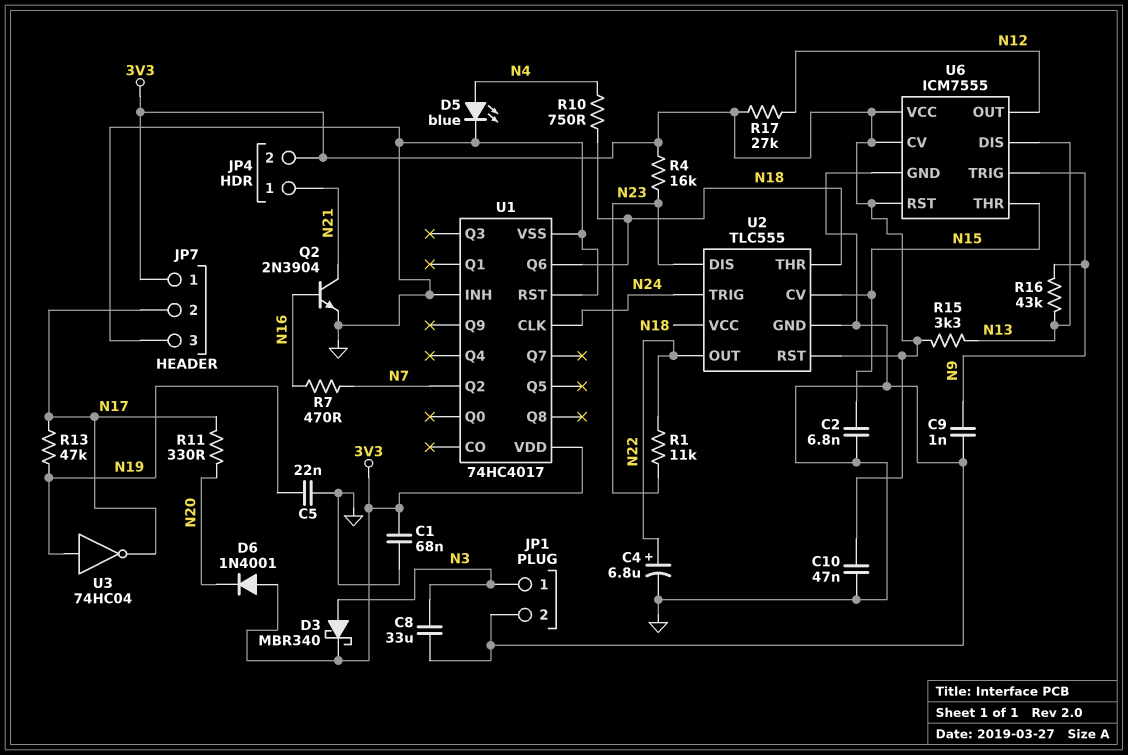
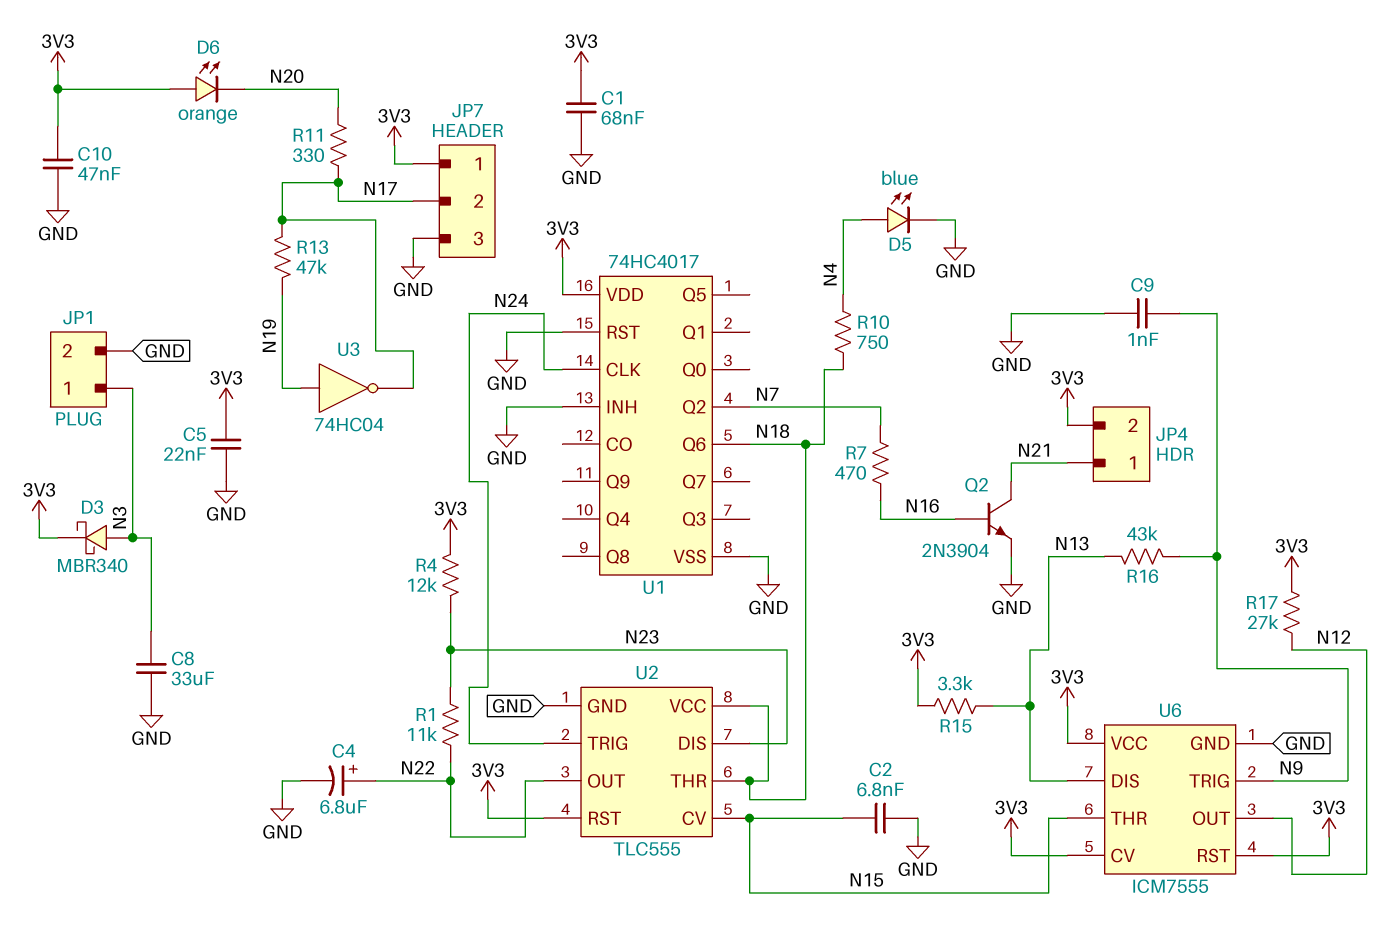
C5: 22nF (GND, N19) -> 22nF (3V3, GND)
D6: diode 1N4001 (A 3V3, K N20) -> LED orange (A 3V3, K N20)
R4: 16k (3V3, N23) -> 12k (3V3, N23)

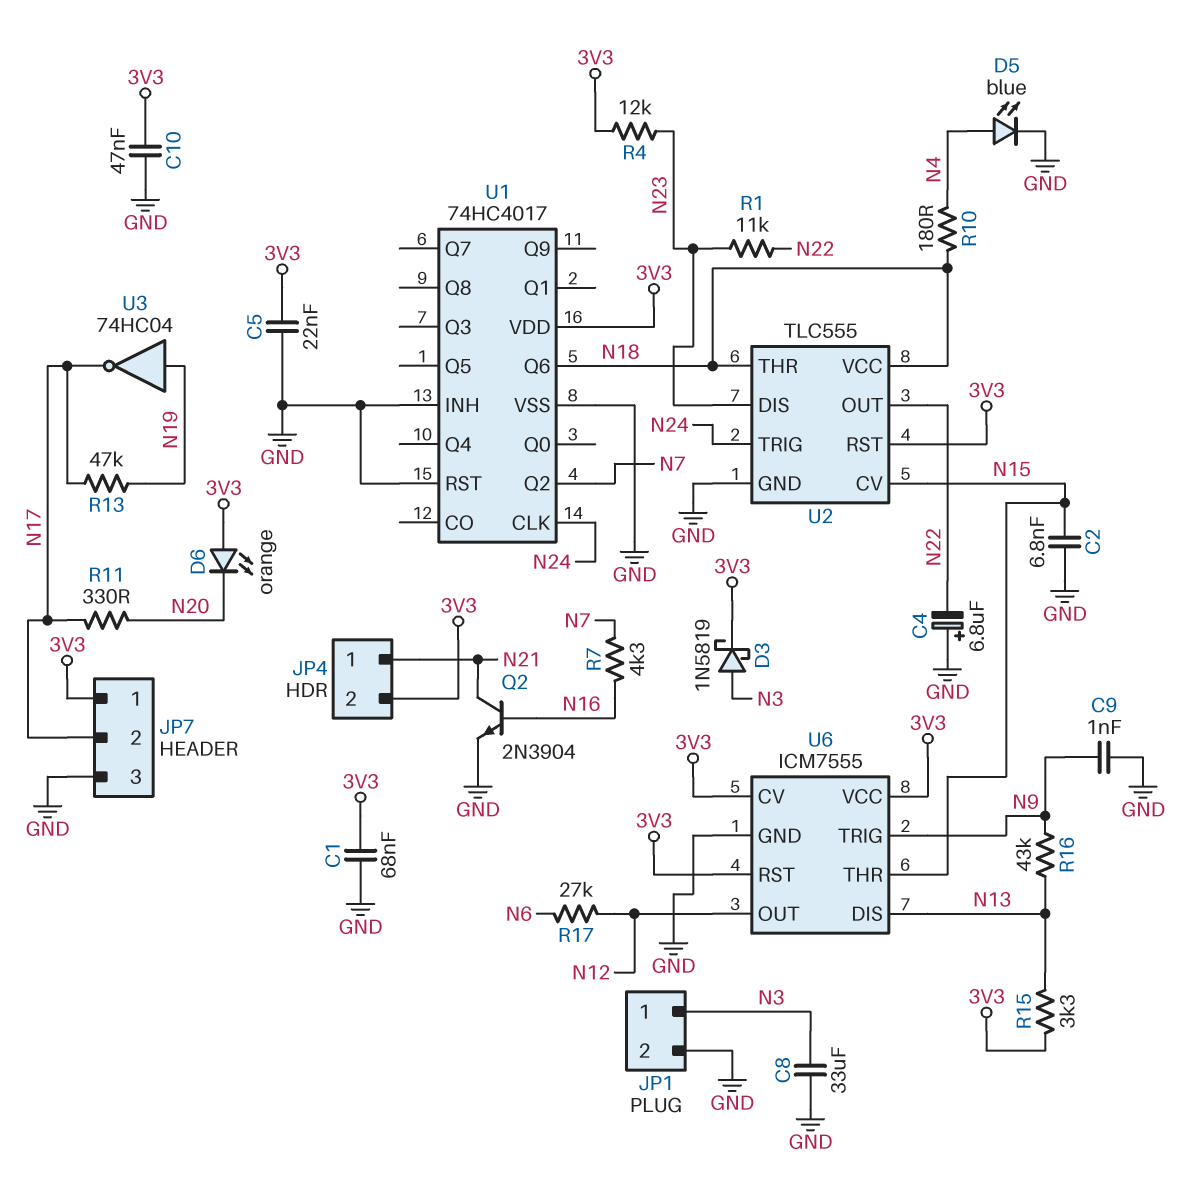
C4: 6.8uF (plus N22, minus GND) -> 6.8uF (plus GND, minus N22)
D3: schottky MBR340 (A N3, K 3V3) -> schottky 1N5819 (A N3, K 3V3)
R7: 470 (N7, N16) -> 4.3k (N7, N16)
R10: 750 (N4, N18) -> 180 (N4, N18)
R17: 27k (3V3, N12) -> 27k (N6, N12)

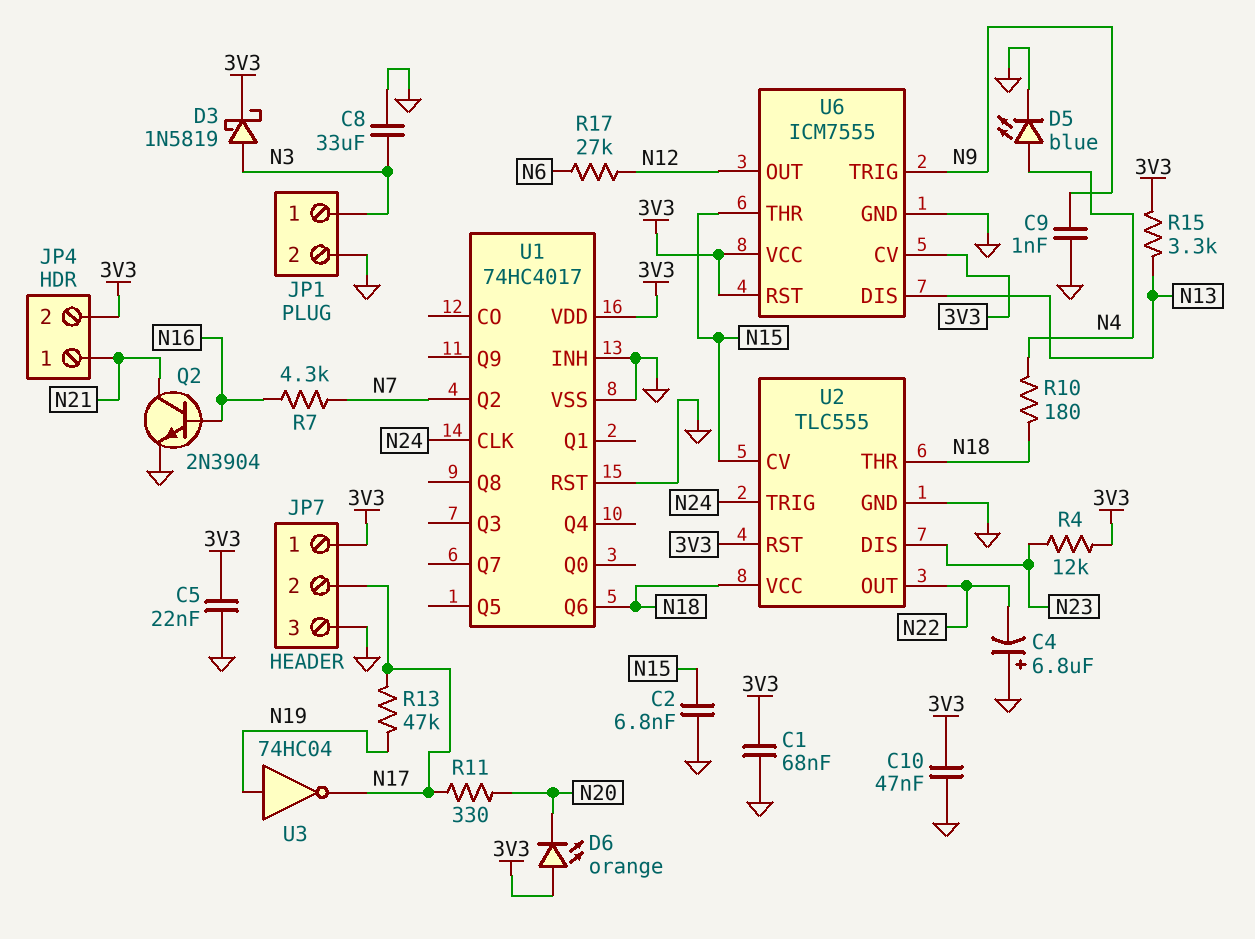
R1: 11k (N22, N23) -> none
R16: 43k (N9, N13) -> none

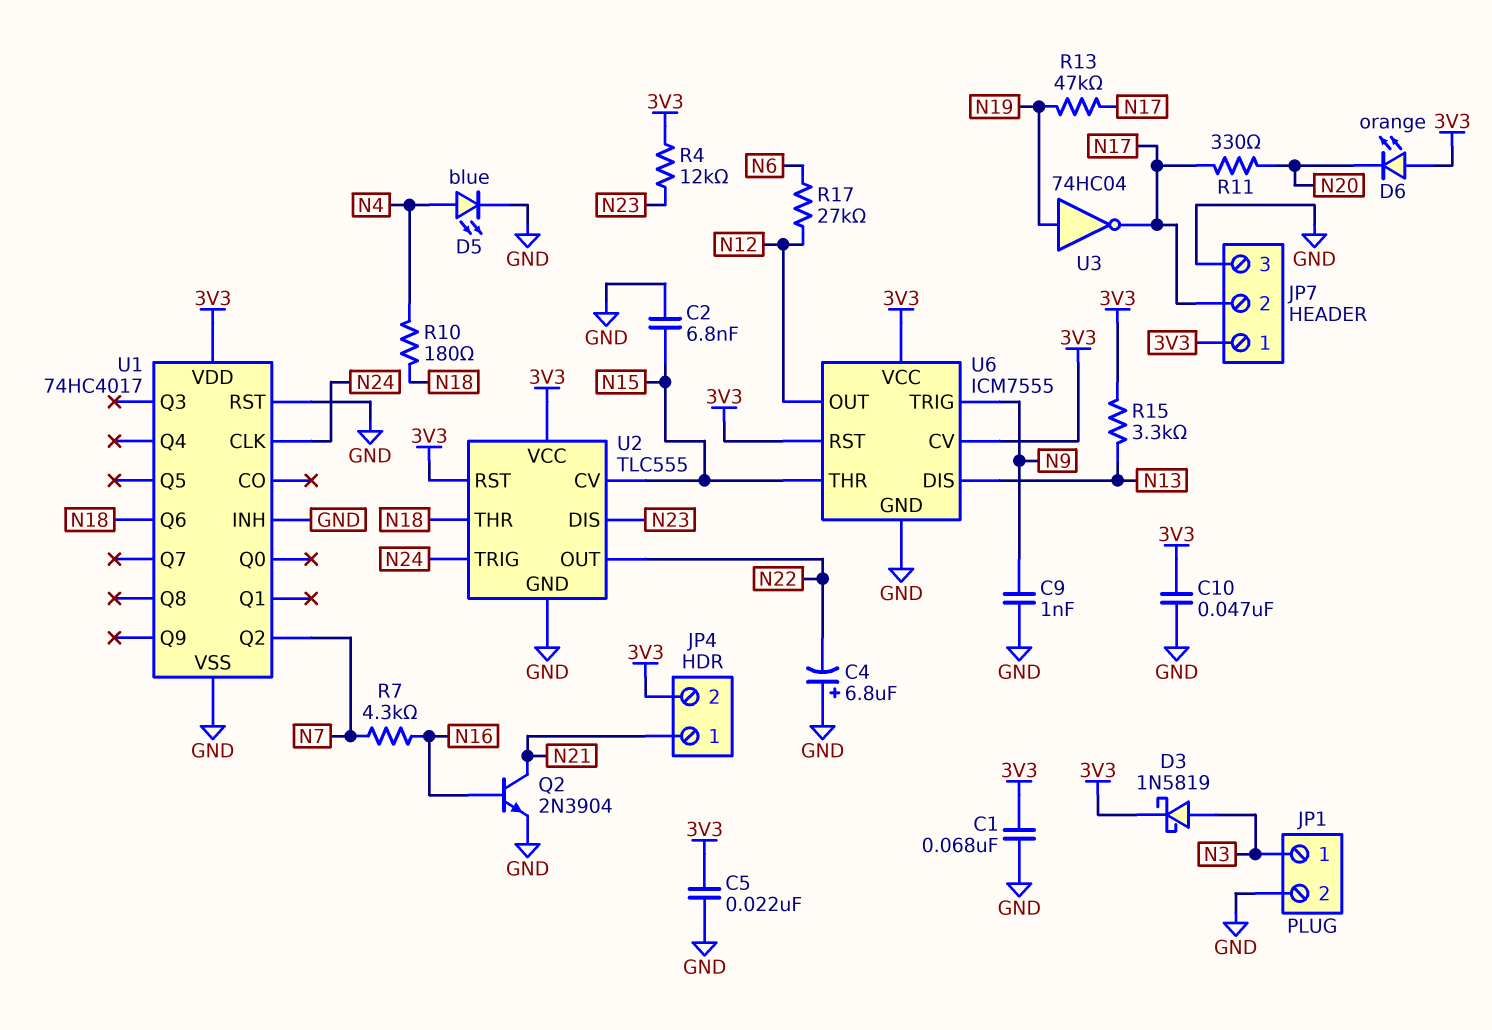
C8: 33uF (GND, N3) -> none
U2 pin VCC: N18 -> 3V3

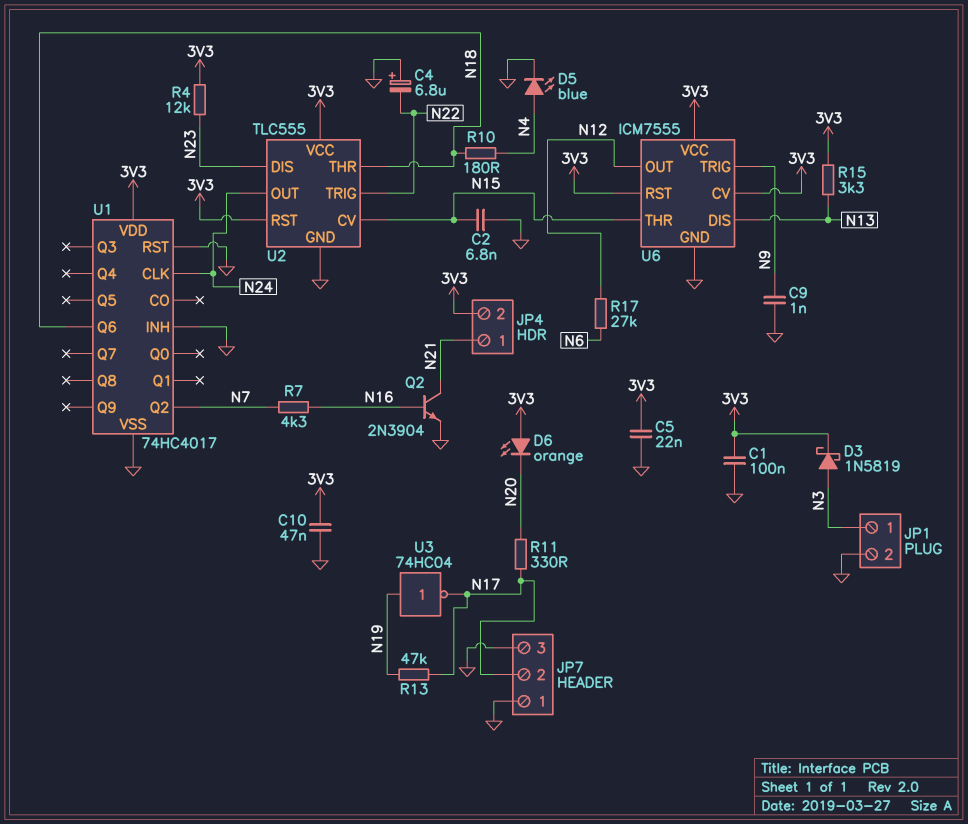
C1: 68nF (3V3, GND) -> 100nF (3V3, GND)
JP7 pin 1: 3V3 -> GND
U2 pin OUT: N22 -> N24
U2 pin TRIG: N24 -> N22

